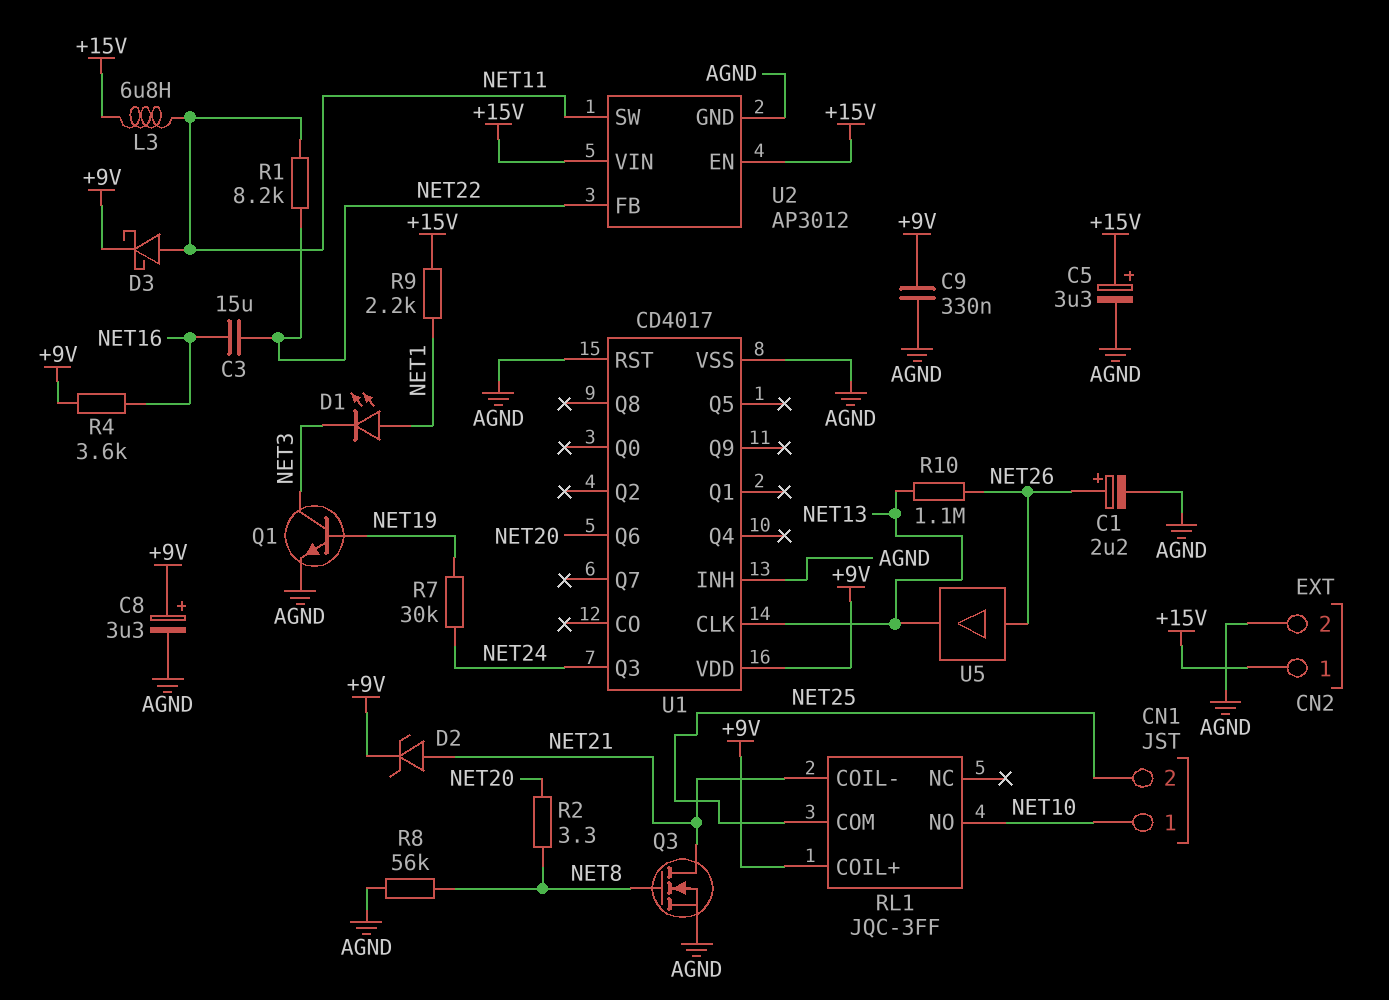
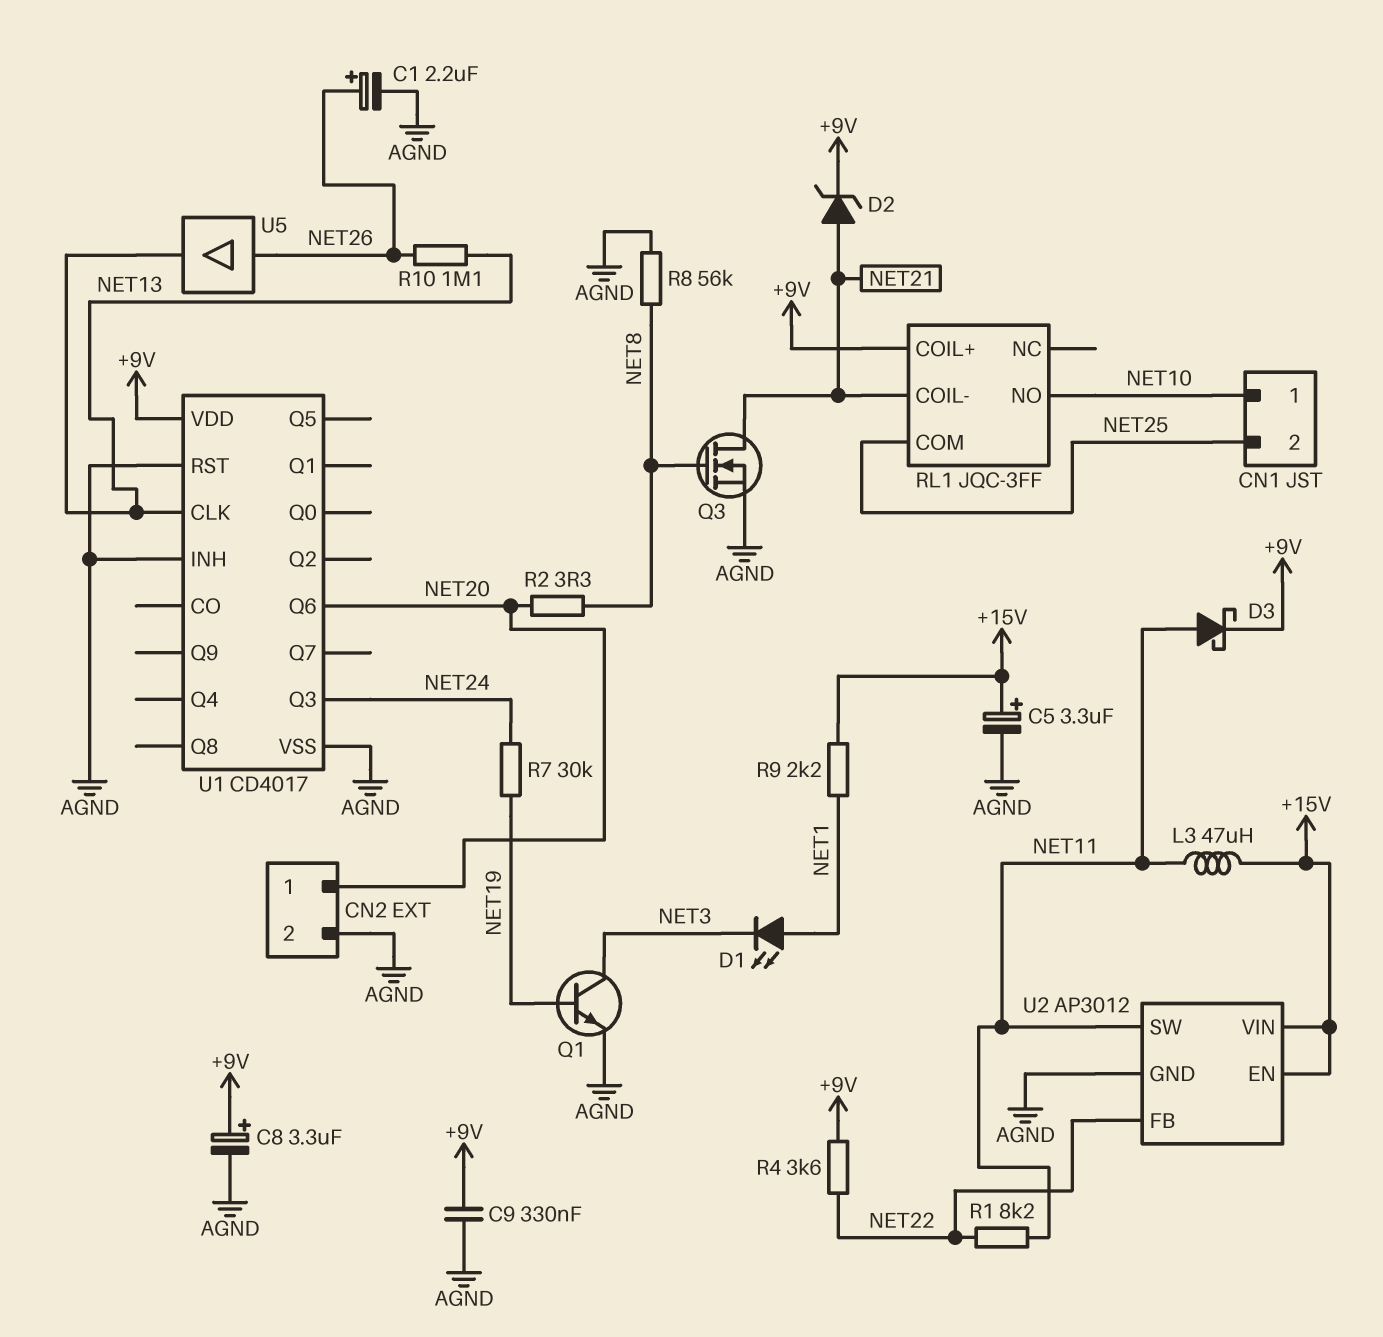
C3: 15uF (NET16, NET22) -> none
CN2 pin 1: +15V -> NET20
L3: 6.8uH (+15V, NET11) -> 47uH (+15V, NET11)
R4: 3.6k (+9V, NET16) -> 3.6k (+9V, NET22)

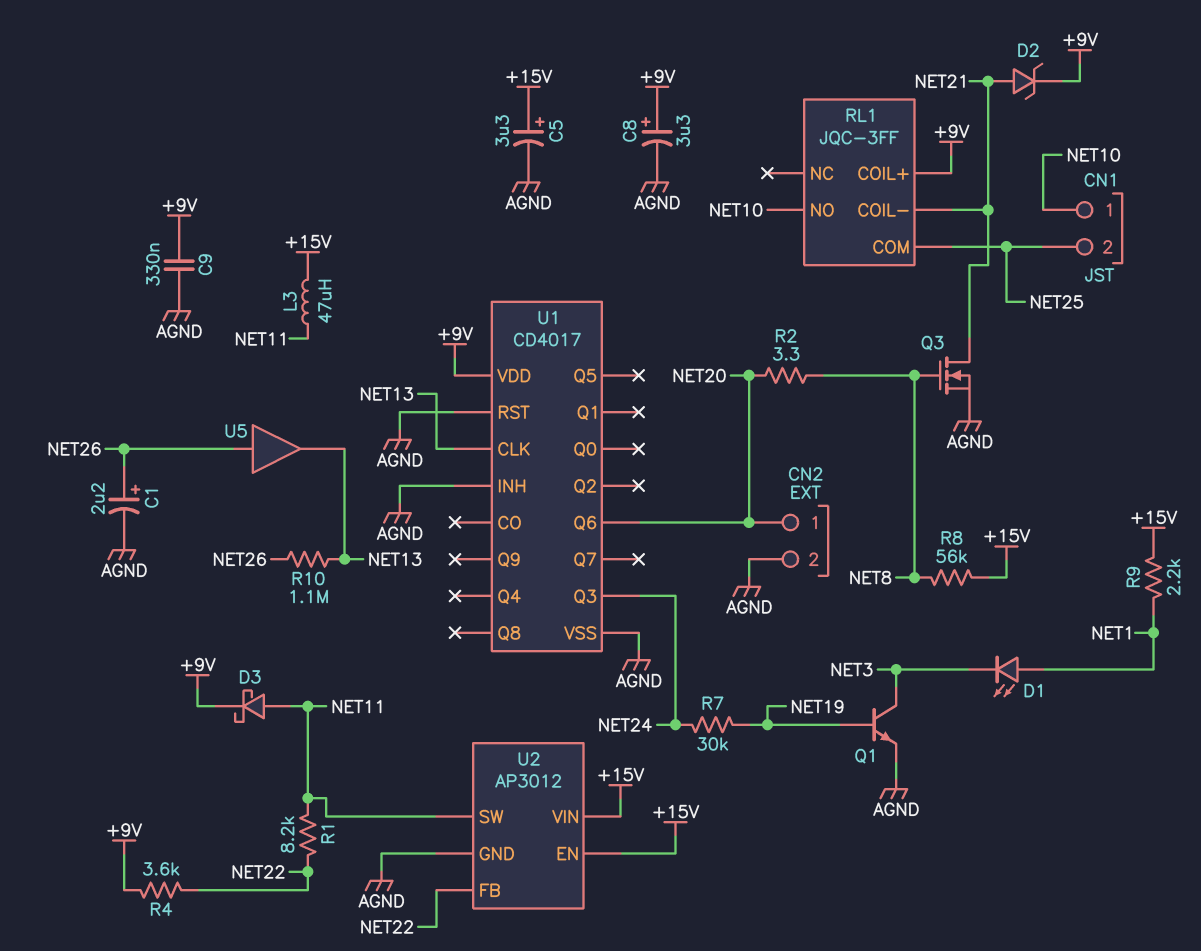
R8: 56k (AGND, NET8) -> 56k (+15V, NET8)

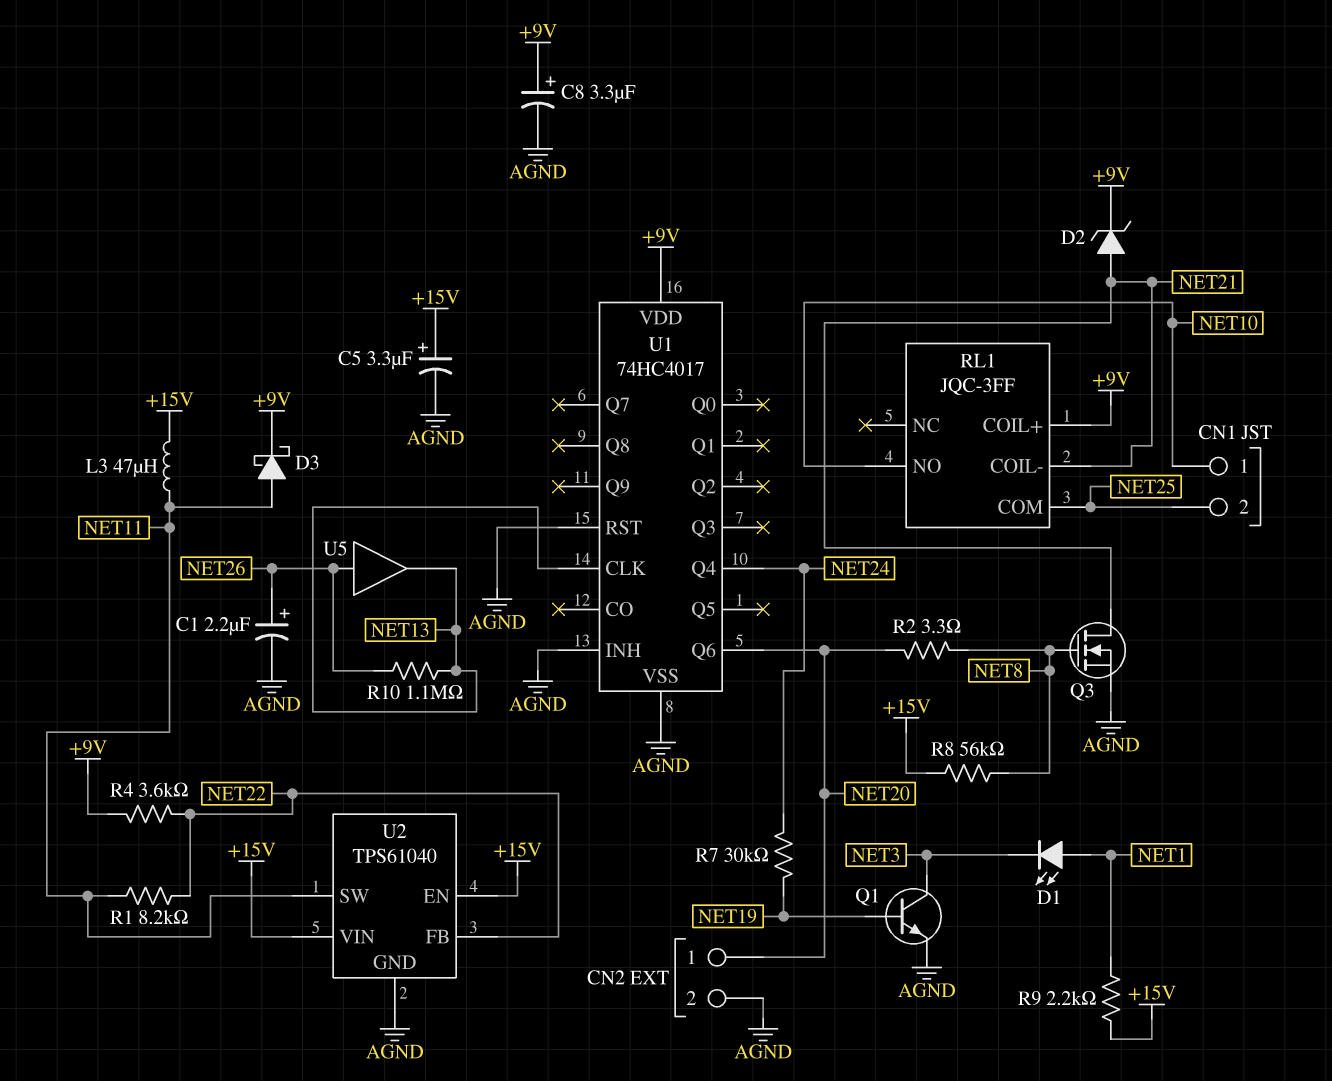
C9: 330nF (+9V, AGND) -> none
U1: CD4017 -> 74HC4017
U1 pin Q3: NET24 -> none
U1 pin Q4: none -> NET24
U2: AP3012 -> TPS61040

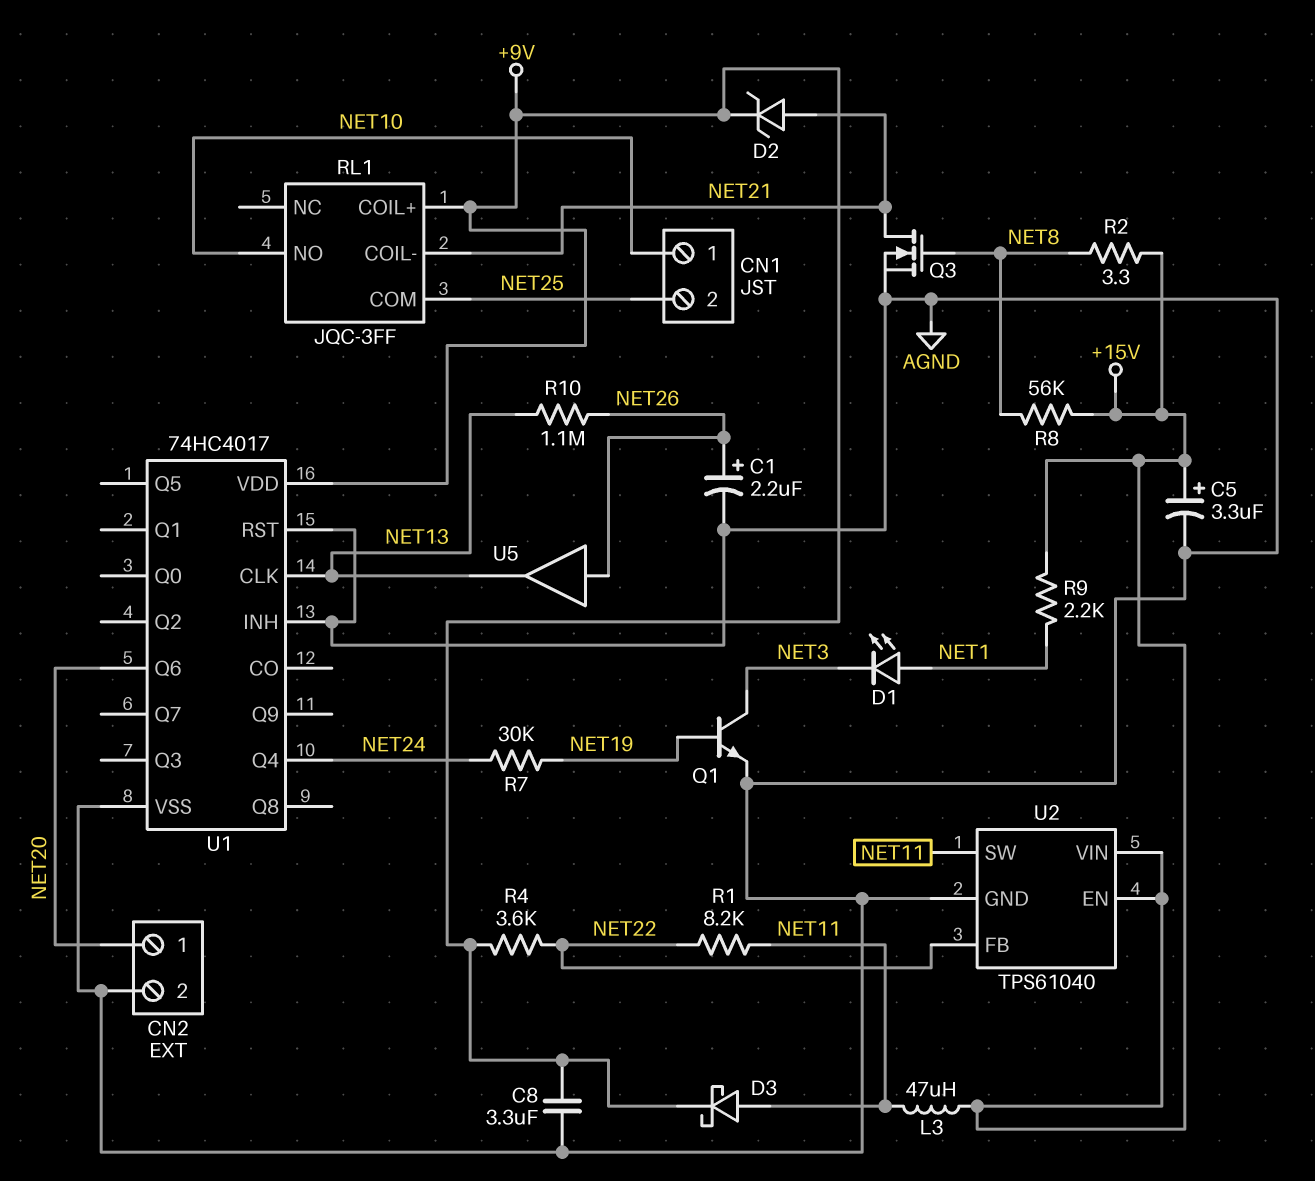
C8: 3.3uF (plus +9V, minus AGND) -> 3.3uF (+9V, AGND)
R2: 3.3 (NET8, NET20) -> 3.3 (+15V, NET8)

